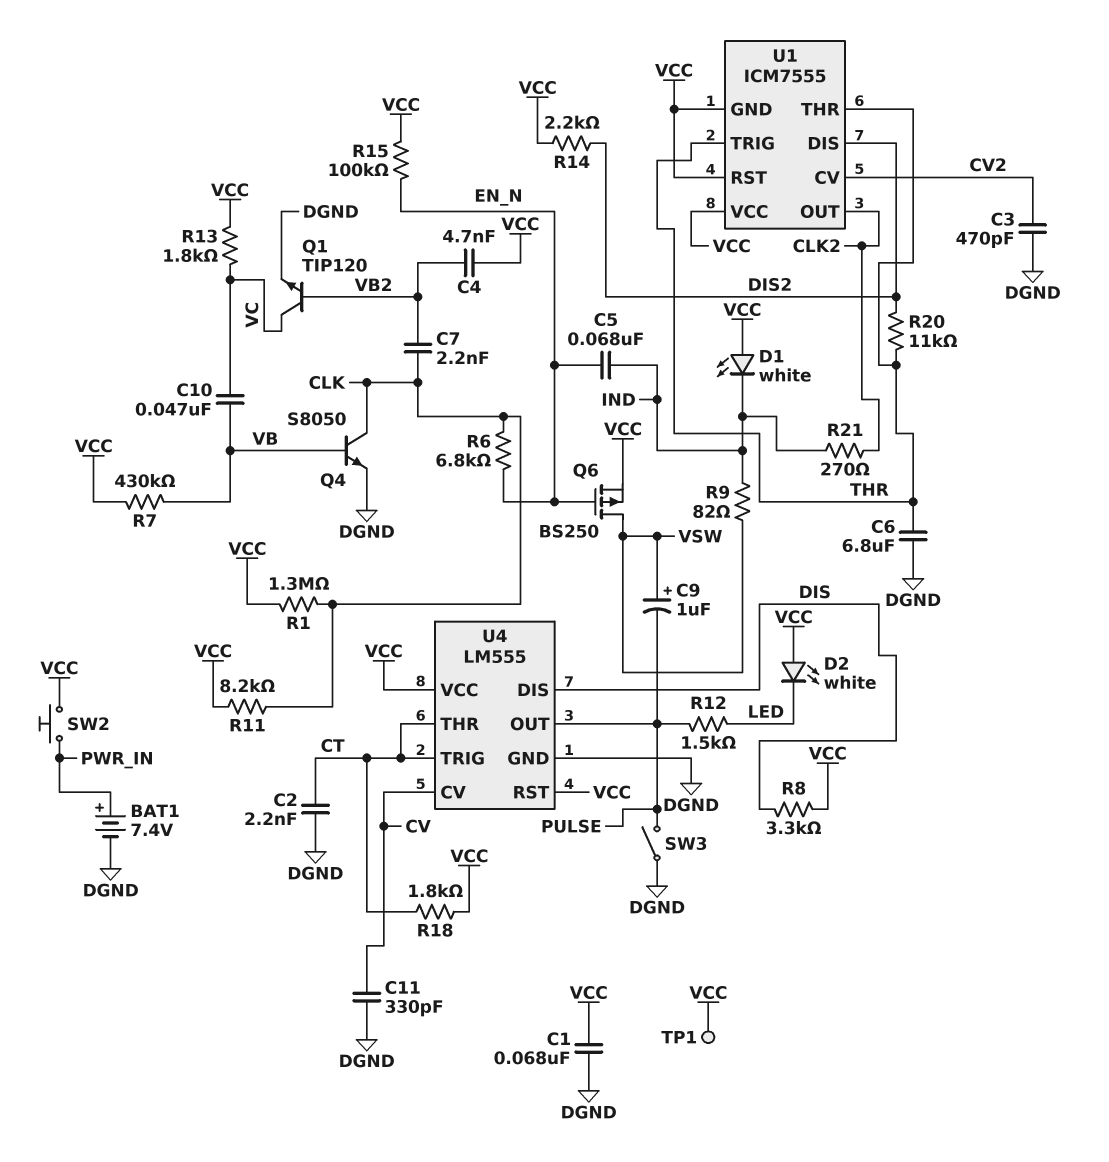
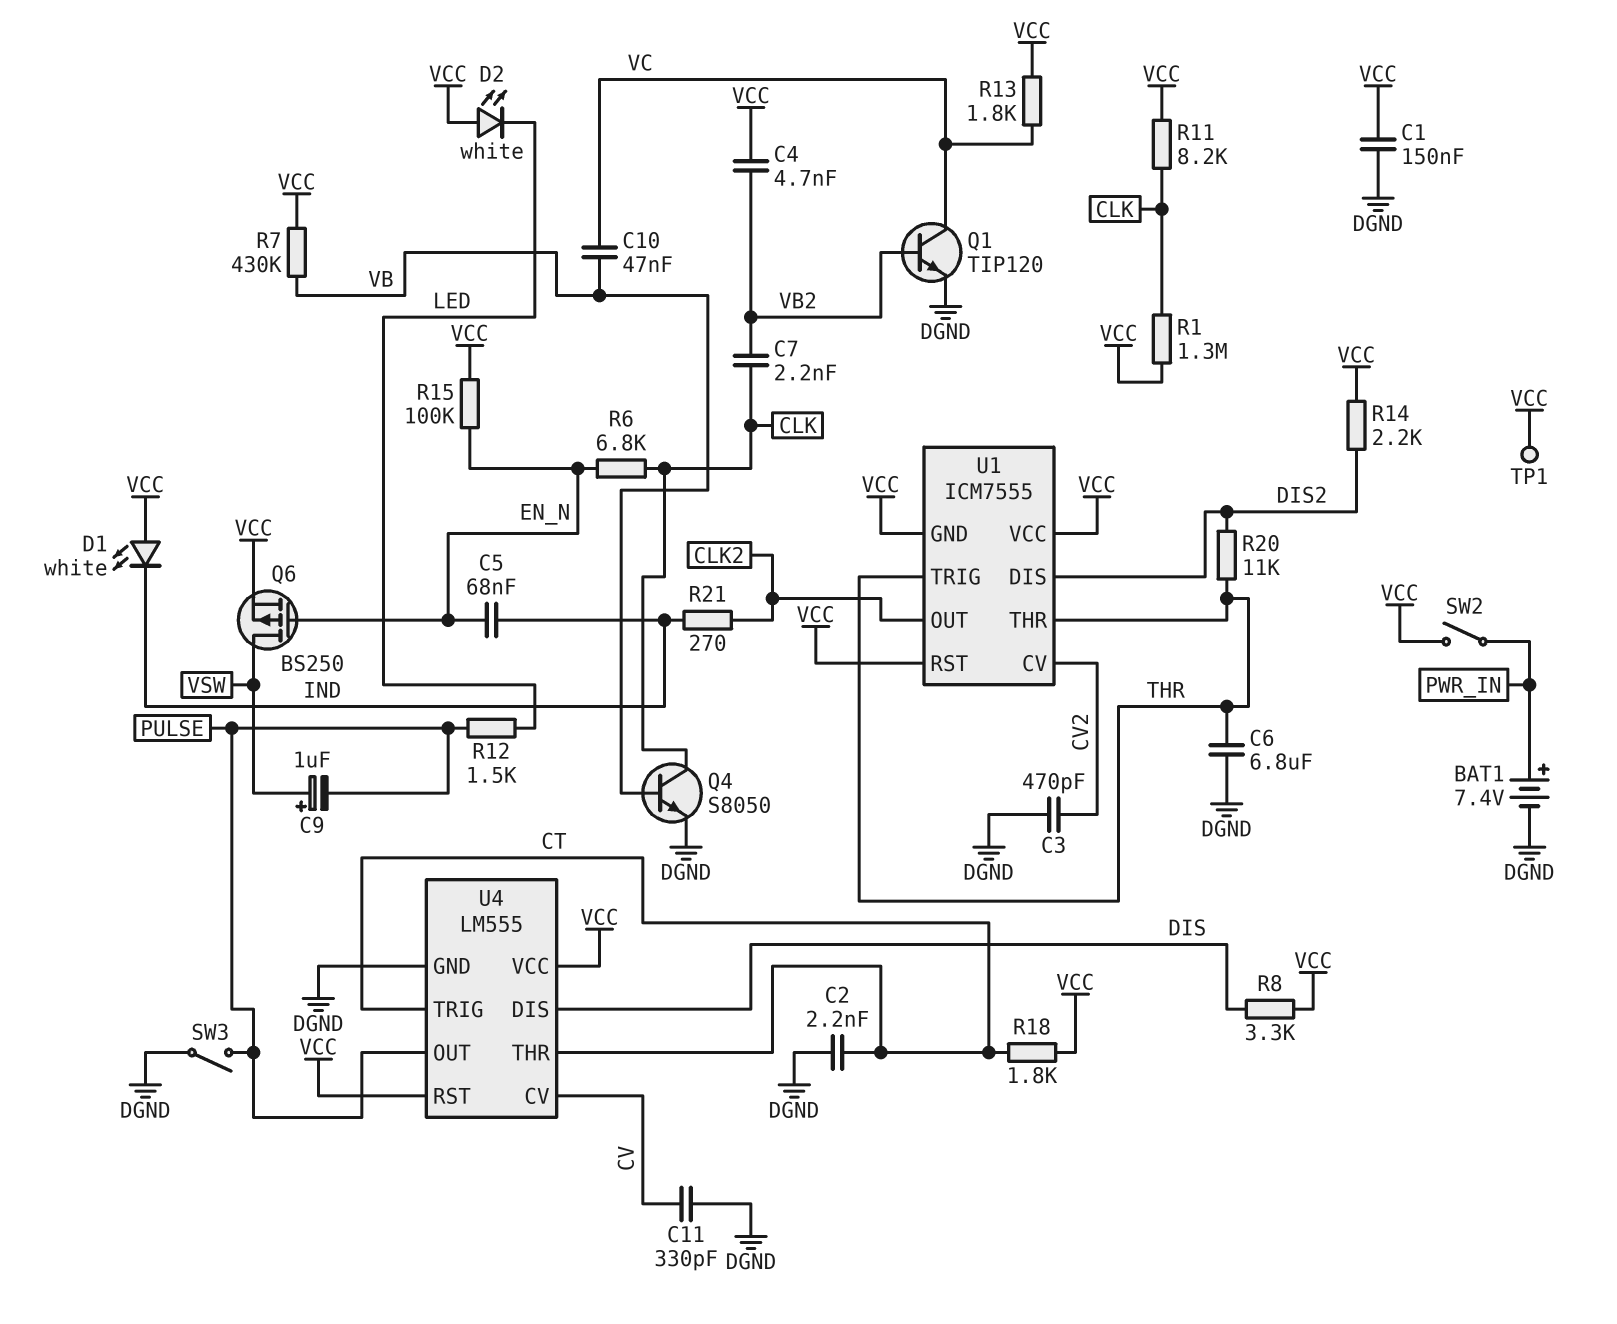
C1: 68nF (DGND, VCC) -> 150nF (DGND, VCC)
R9: 82 (IND, VSW) -> none
SW2: button (PWR_IN, VCC) -> switch (PWR_IN, VCC)

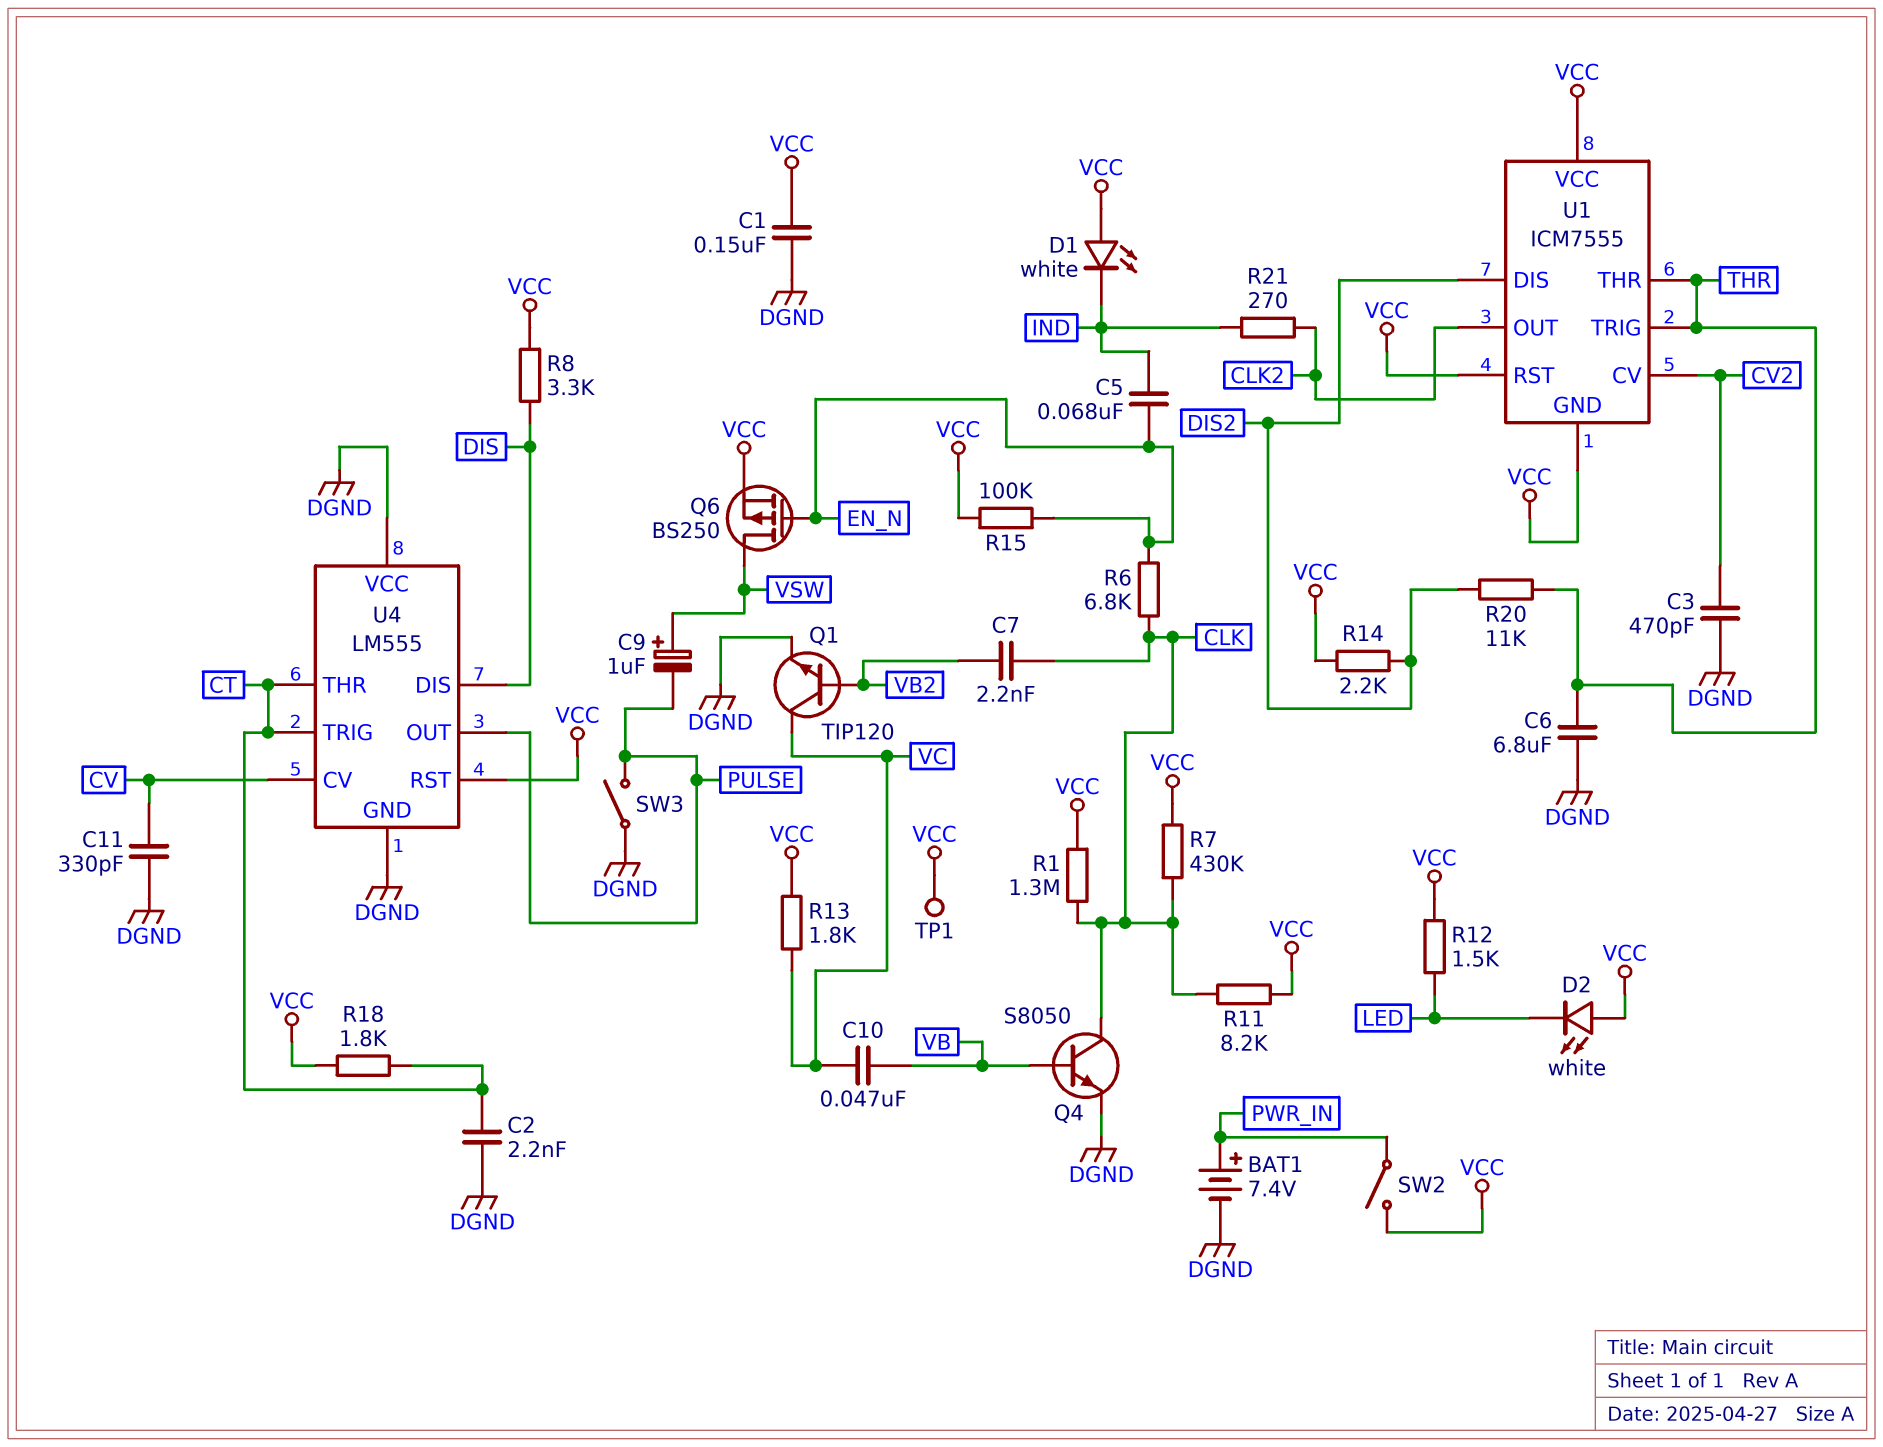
C4: 4.7nF (VB2, VCC) -> none
R7: 430k (VB, VCC) -> 430k (CLK, VCC)
R12: 1.5k (LED, PULSE) -> 1.5k (LED, VCC)
U4 pin VCC: VCC -> DGND

